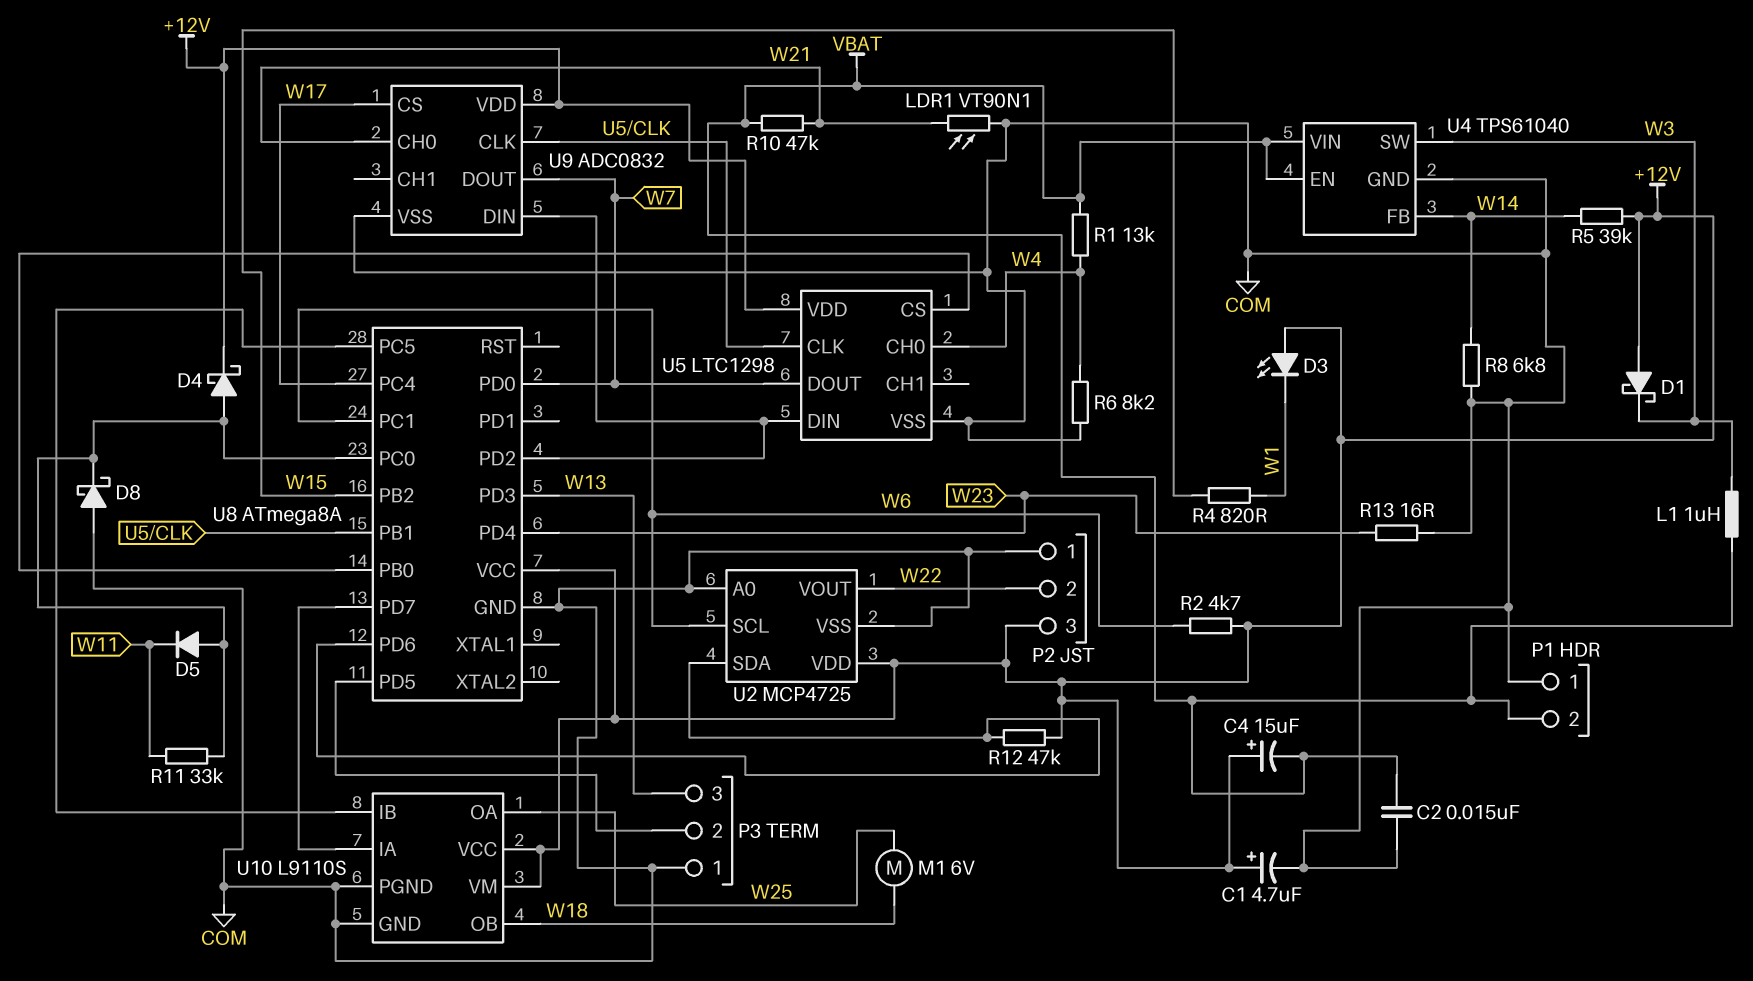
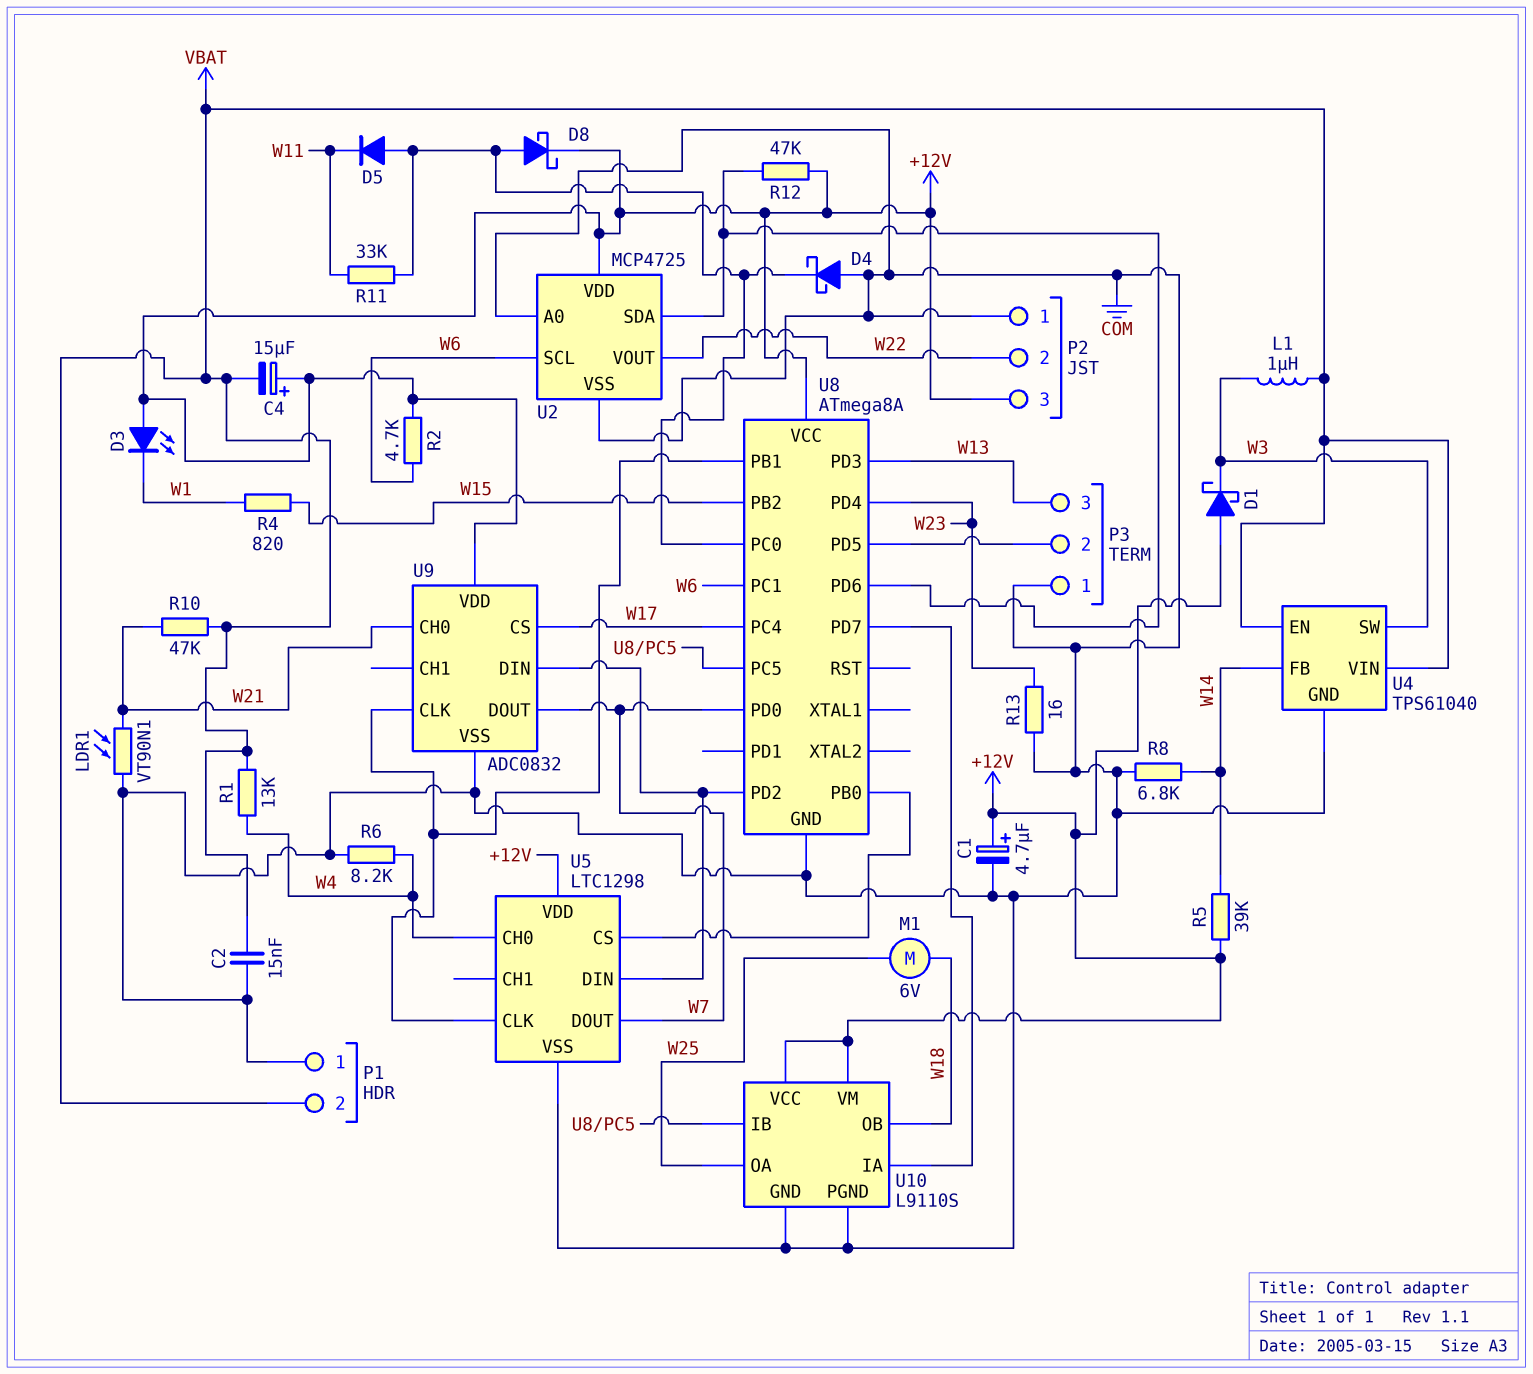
D4: schottky (A U8/PC0, K +12V) -> schottky (A COM, K U8/PC0)
D8: schottky (A COM, K U8/PC0) -> schottky (A U8/PC0, K +12V)

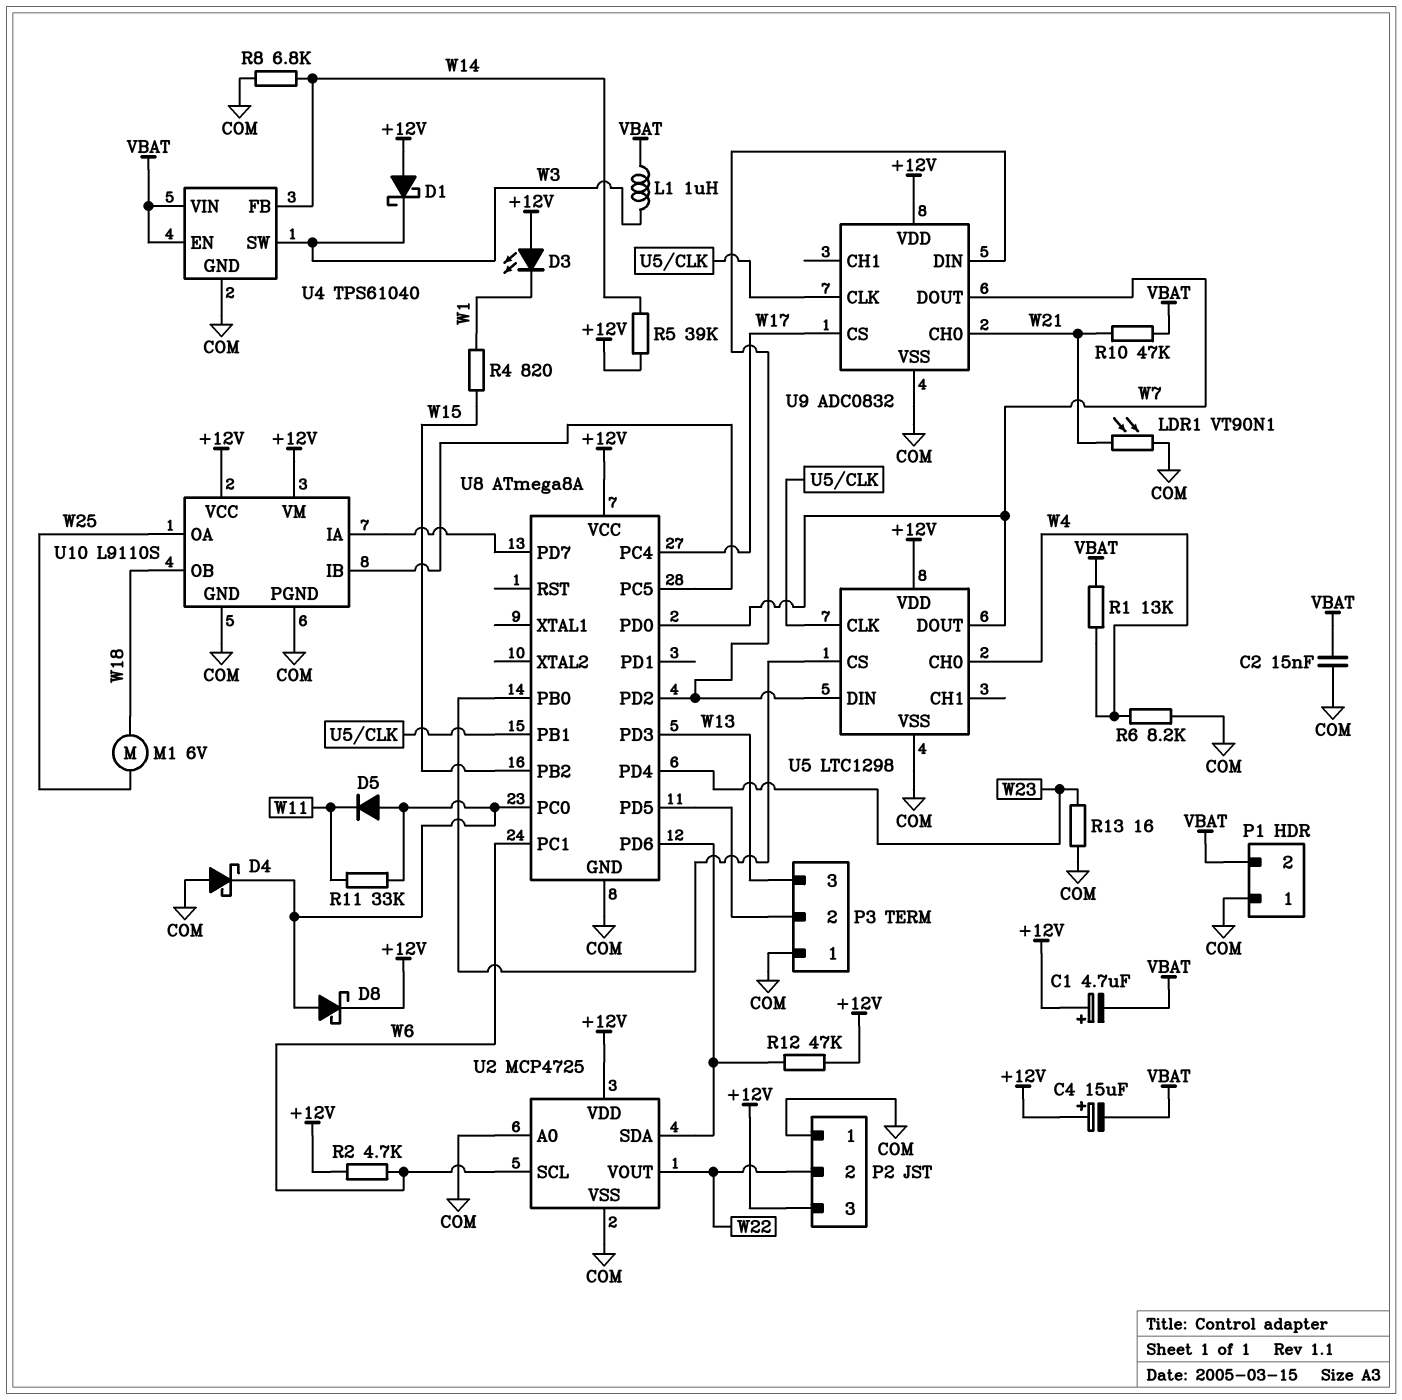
C1: 4.7uF (plus +12V, minus COM) -> 4.7uF (plus +12V, minus VBAT)

